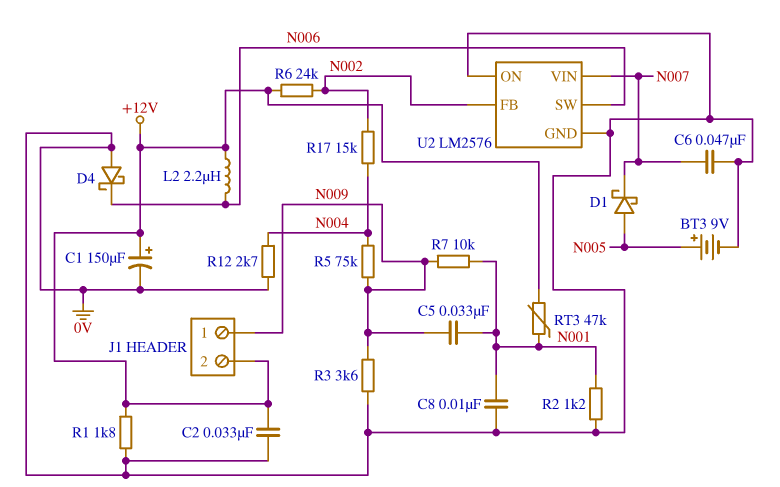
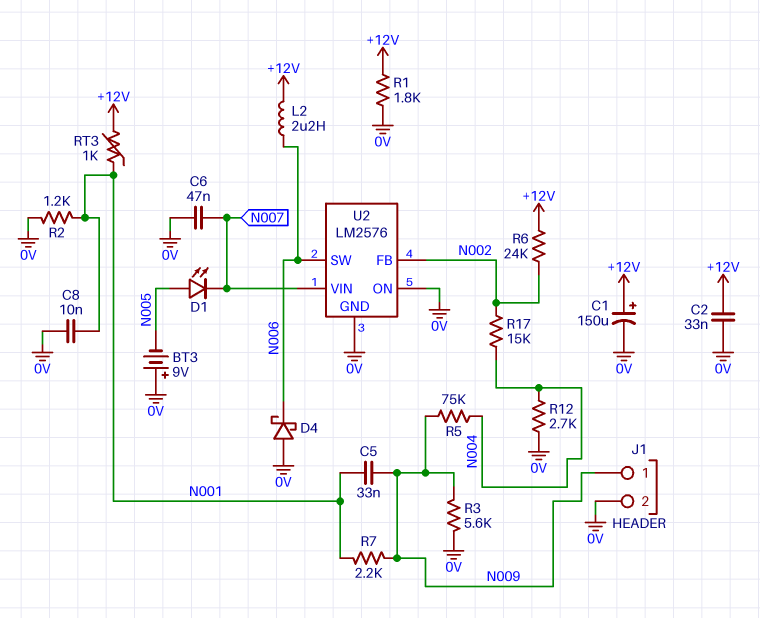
BT3: 9V (plus N005, minus 0V) -> 9V (plus 0V, minus N005)
D1: schottky (A N005, K N007) -> LED (A N005, K N007)
J1 pin 2: +12V -> 0V
R3: 3.6k (0V, N009) -> 5.6k (0V, N009)
R7: 10k (N001, N009) -> 2.2k (N001, N009)
RT3: 47k (+12V, N001) -> 1k (+12V, N001)

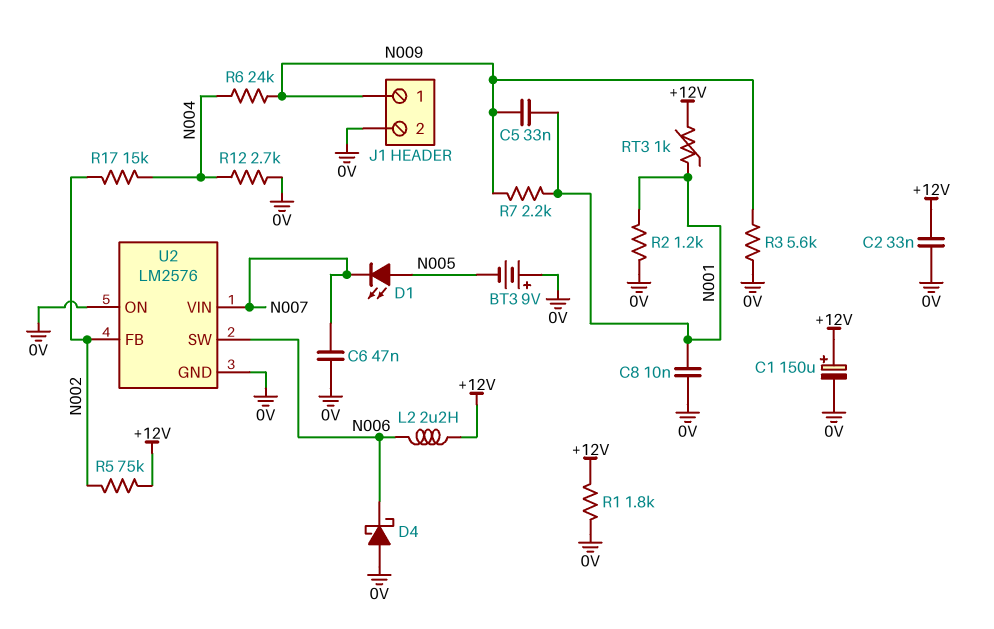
R5: 75k (N004, N009) -> 75k (+12V, N002)
R6: 24k (+12V, N002) -> 24k (N004, N009)

